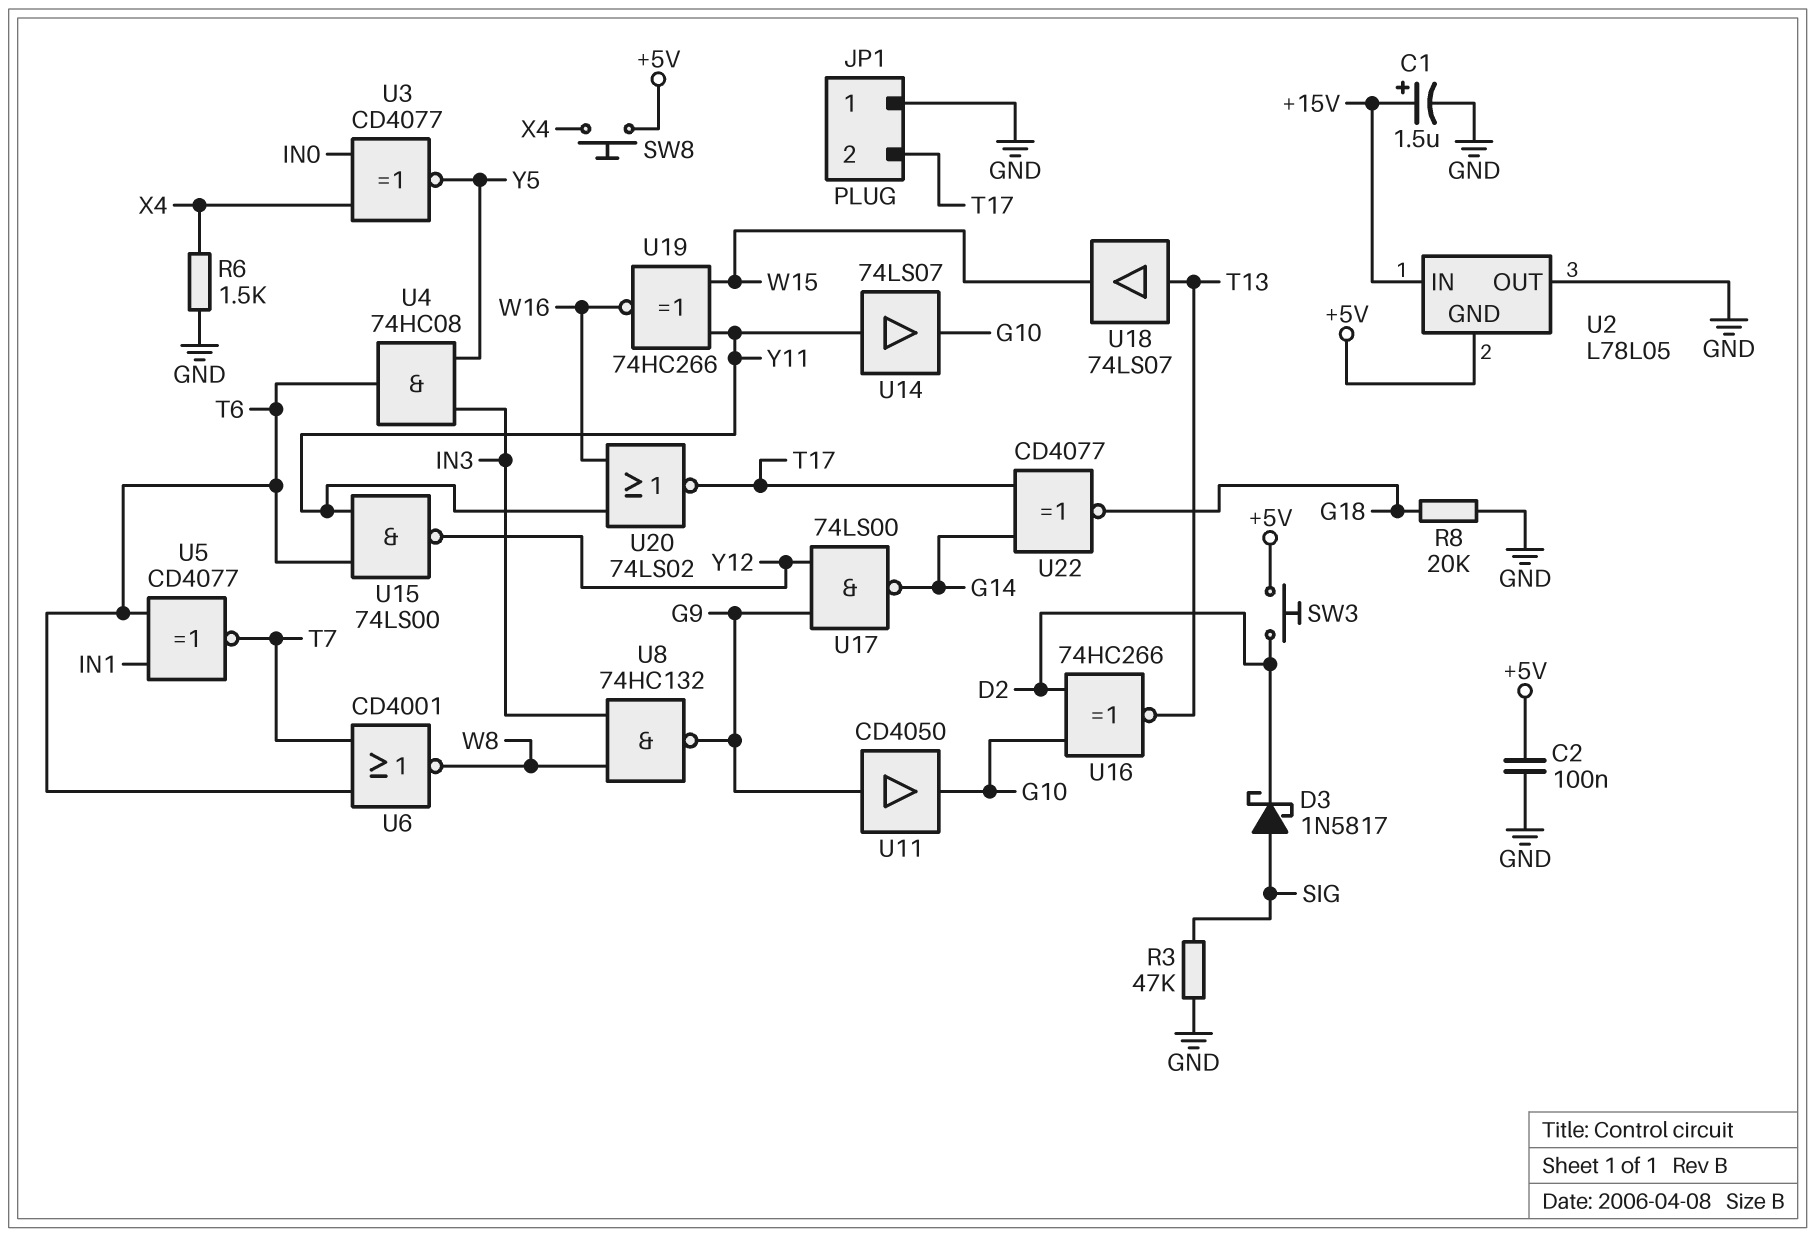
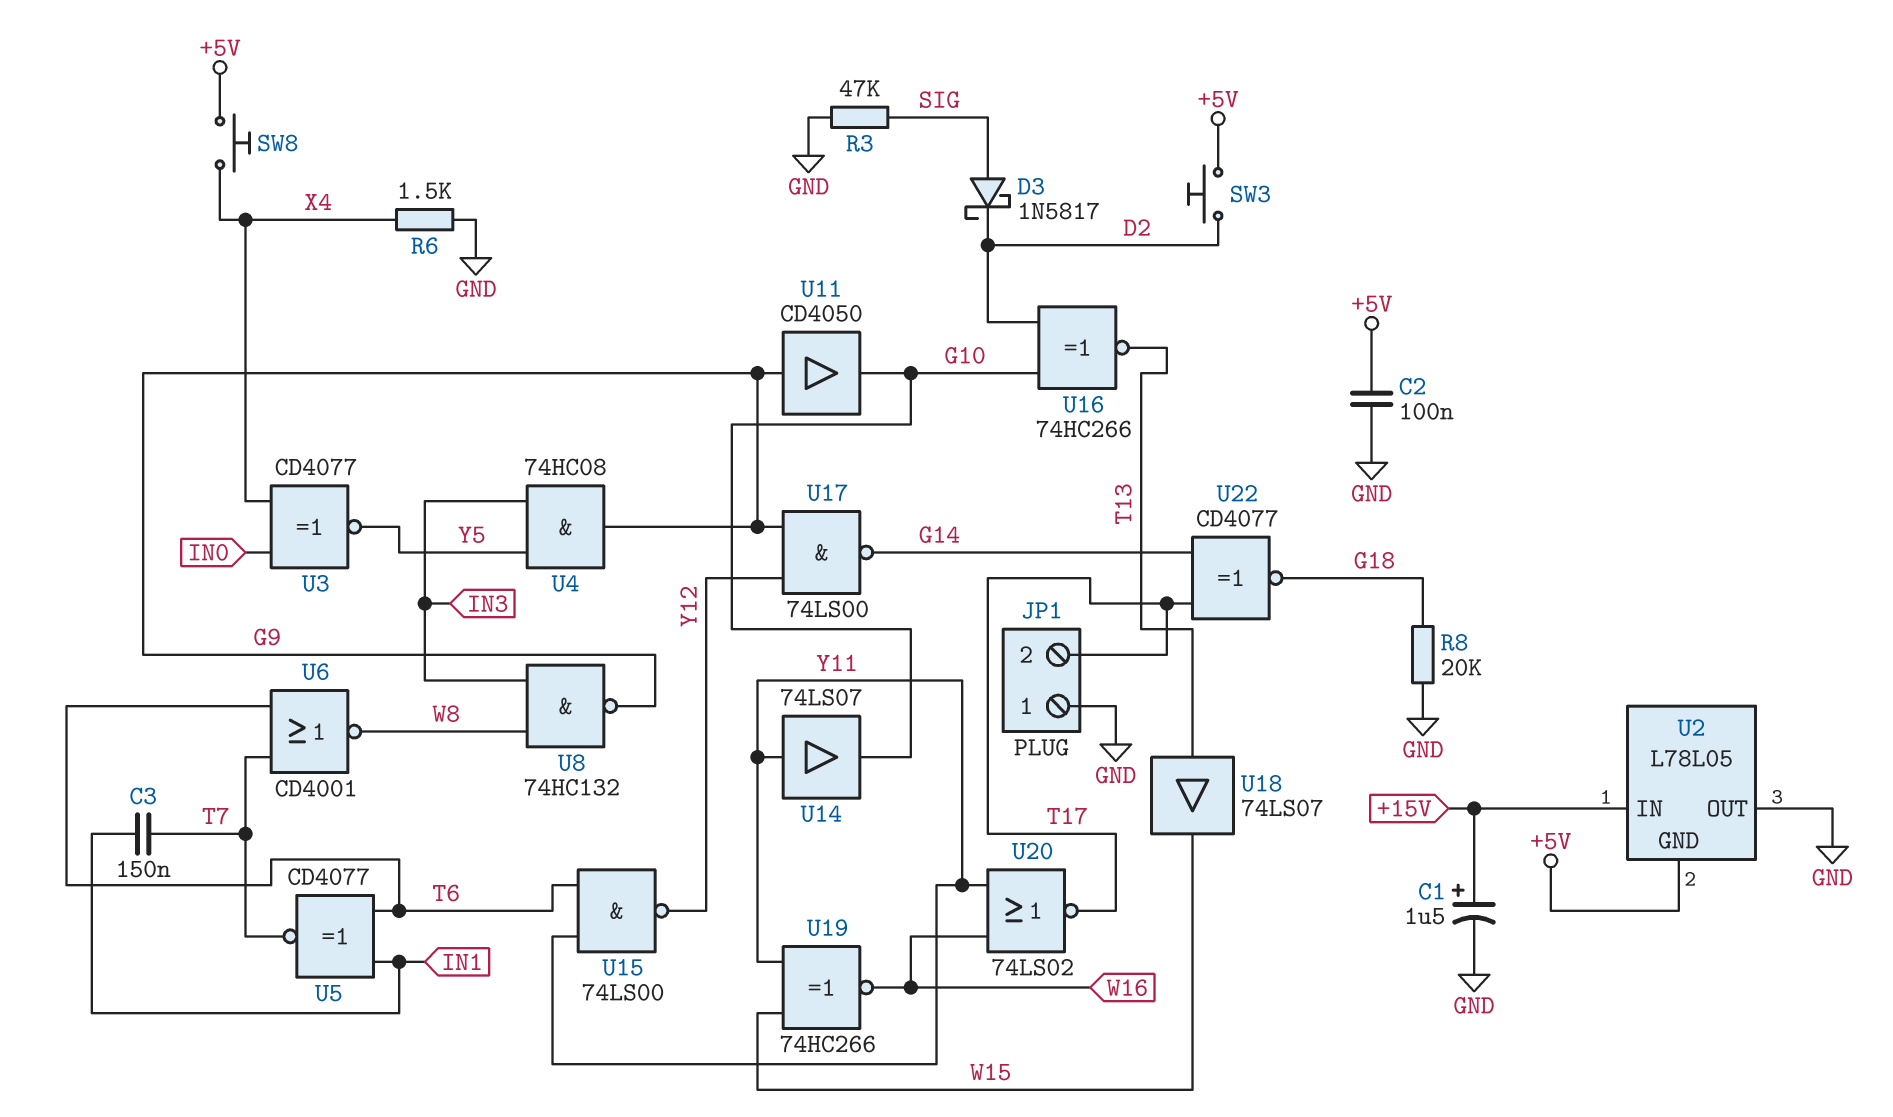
C3: none -> 150nF (IN1, T7)
U4: AND 74HC08 (in IN3, in Y5, out T6) -> AND 74HC08 (in IN3, in Y5, out G9)

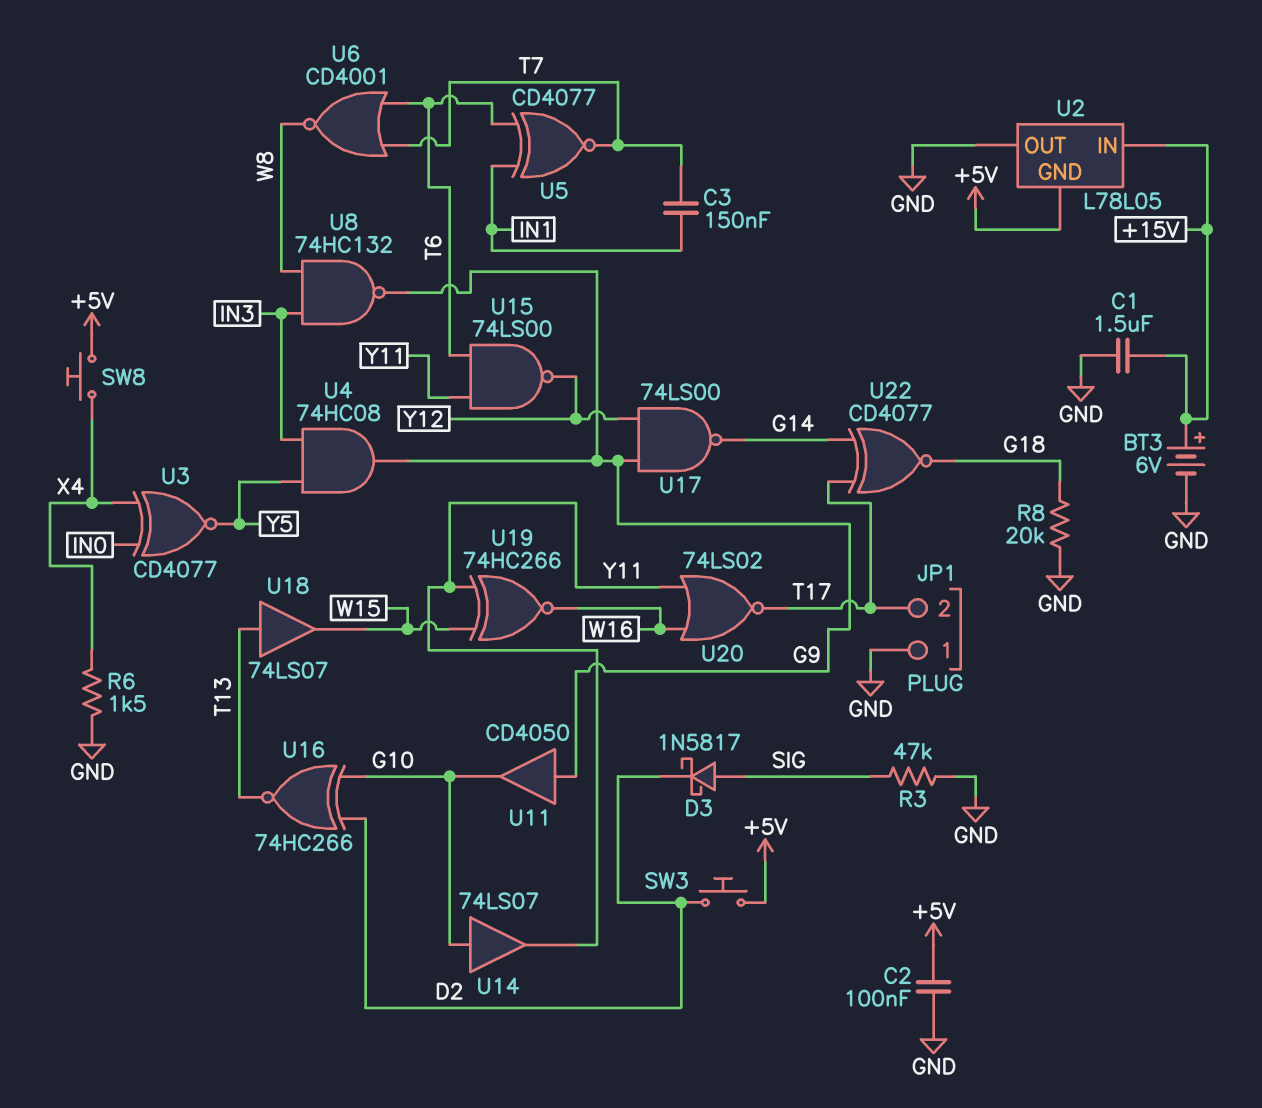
BT3: none -> 6V (plus +15V, minus GND)
C1: 1.5uF (plus +15V, minus GND) -> 1.5uF (+15V, GND)
U14: buffer 74LS07 (in Y11, out G10) -> buffer 74LS07 (in G10, out Y11)

